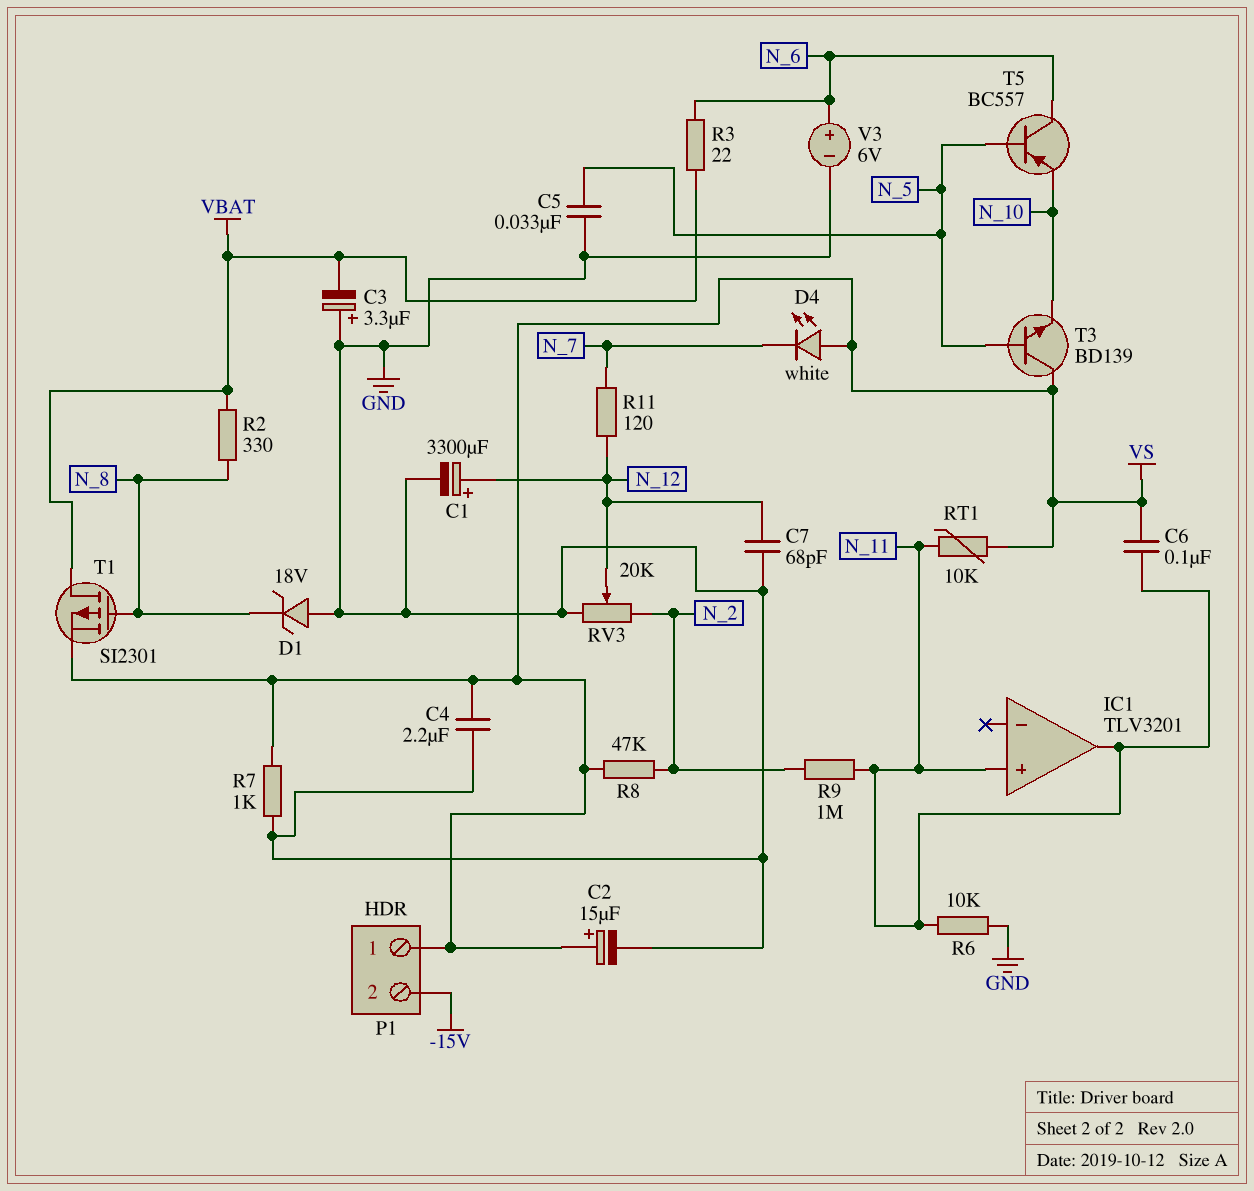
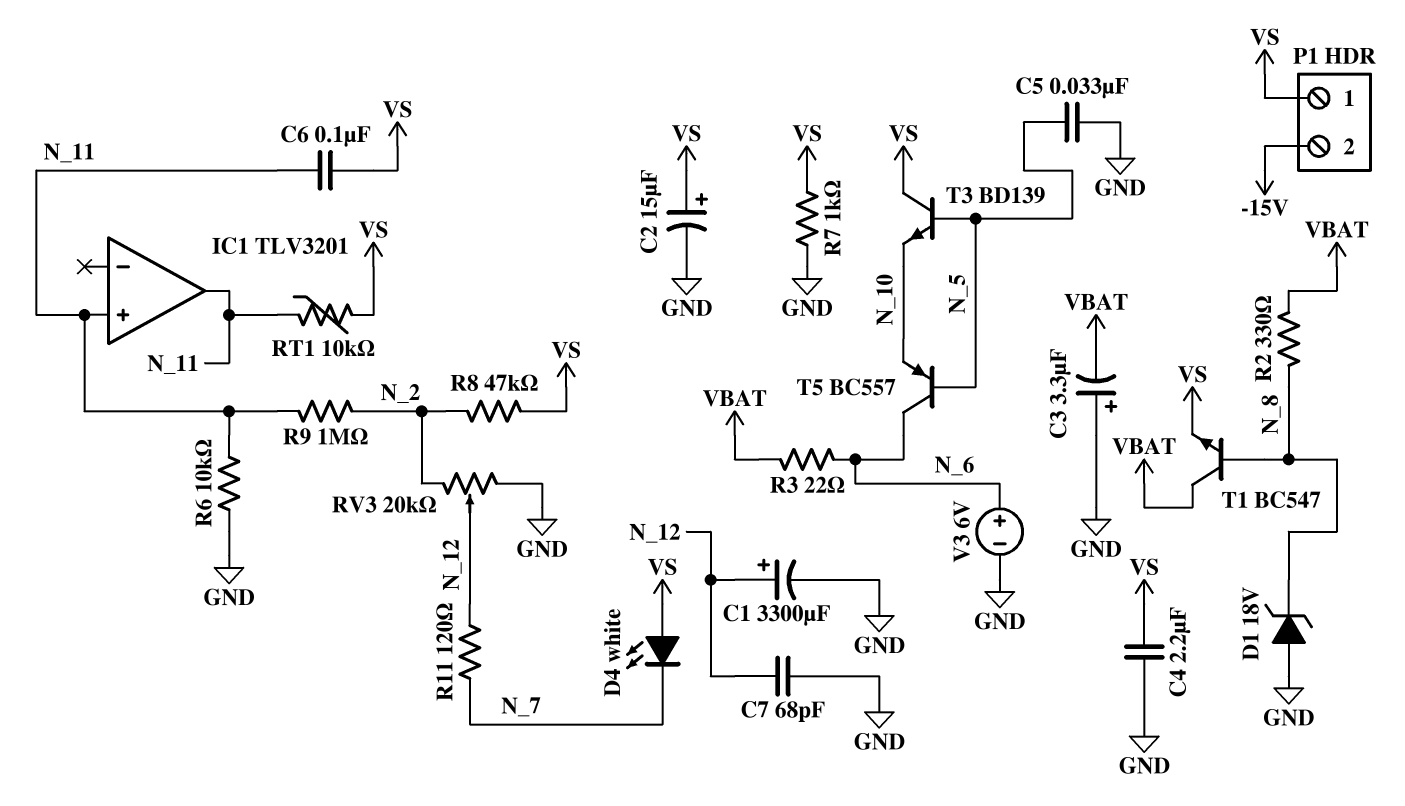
T1: PMOS SI2301 (G N_8, D VBAT, S VS) -> NPN BC547 (B N_8, C VBAT, E VS)

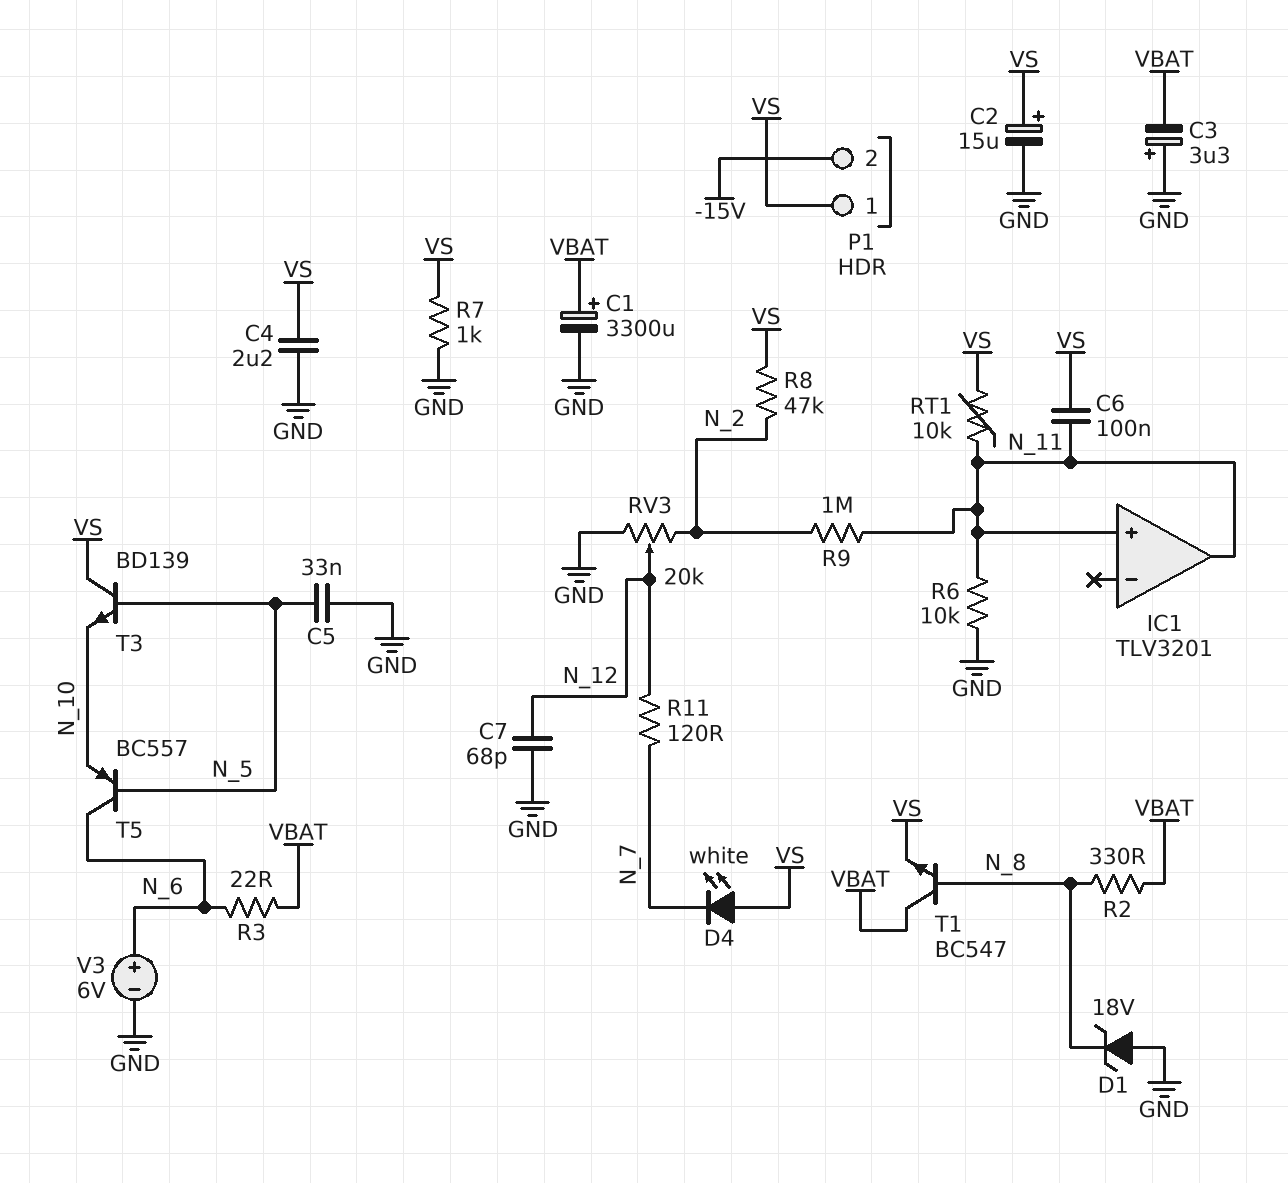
C1: 3300uF (plus N_12, minus GND) -> 3300uF (plus VBAT, minus GND)

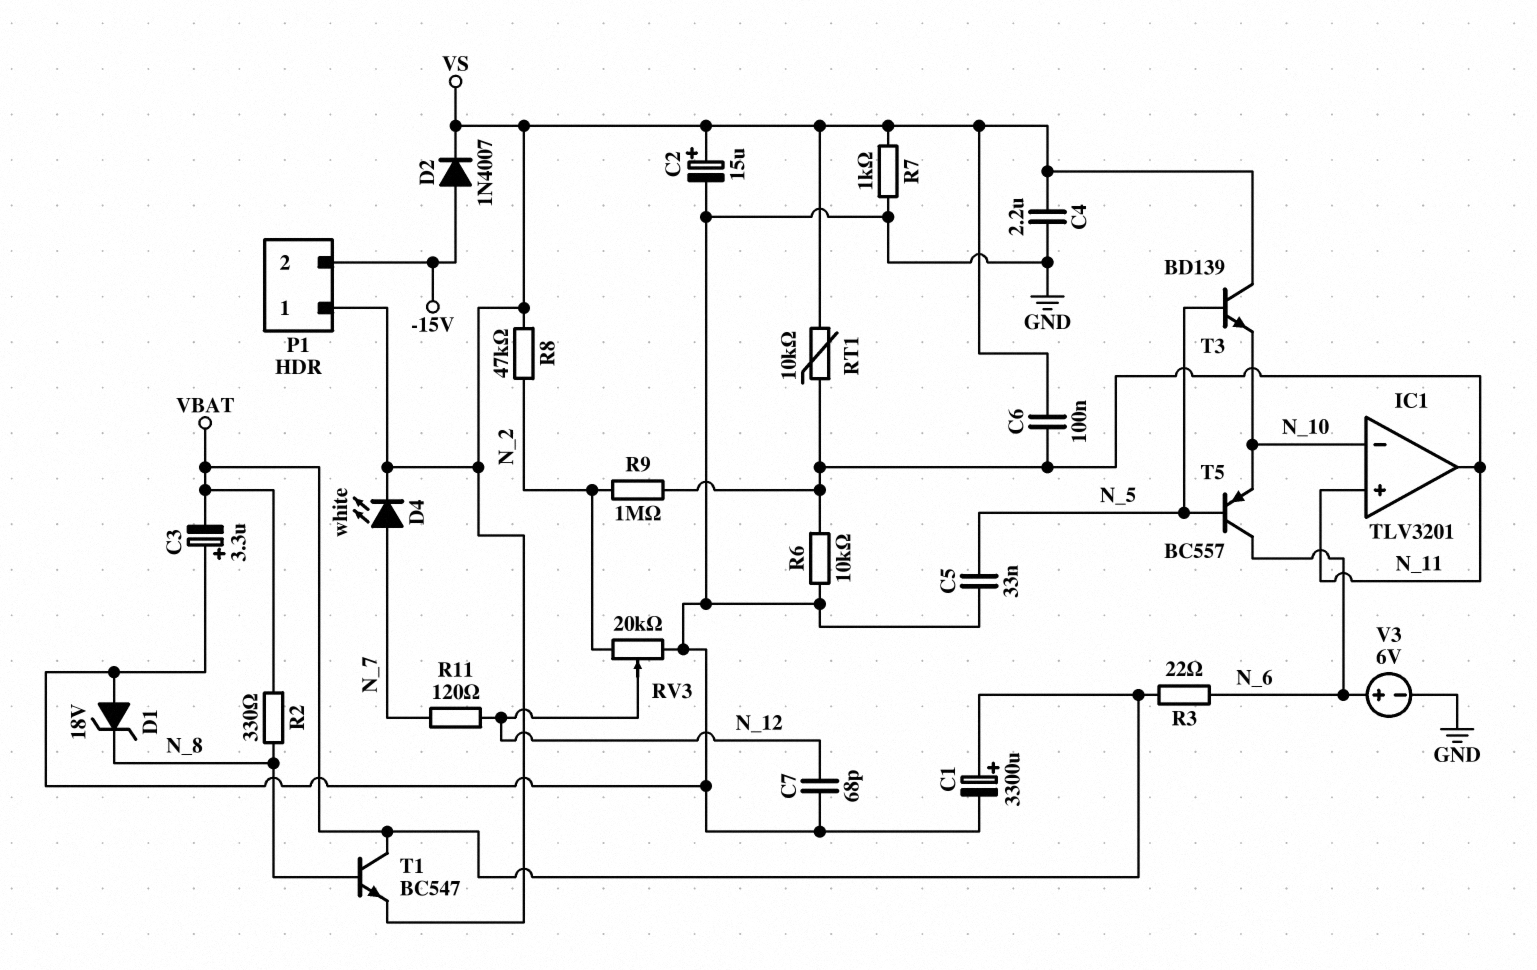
D2: none -> diode 1N4007 (A -15V, K VS)
D4: LED white (A VS, K N_7) -> LED white (A N_7, K VS)
IC1 pin in-: none -> N_10

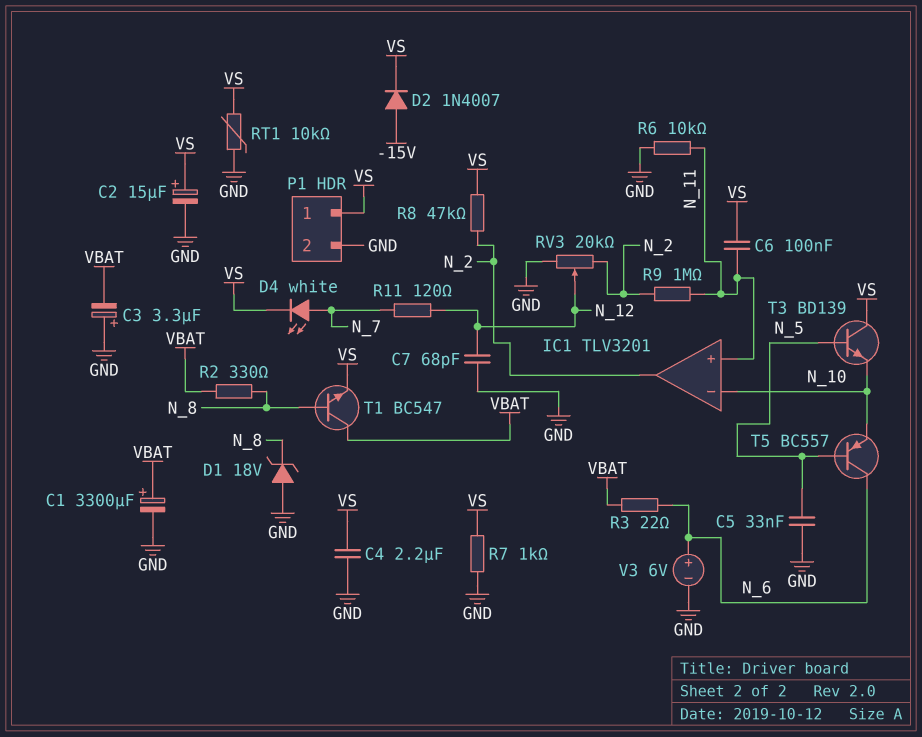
IC1 pin out: N_11 -> N_2
P1 pin 2: -15V -> GND
RT1: 10k (N_11, VS) -> 10k (GND, VS)

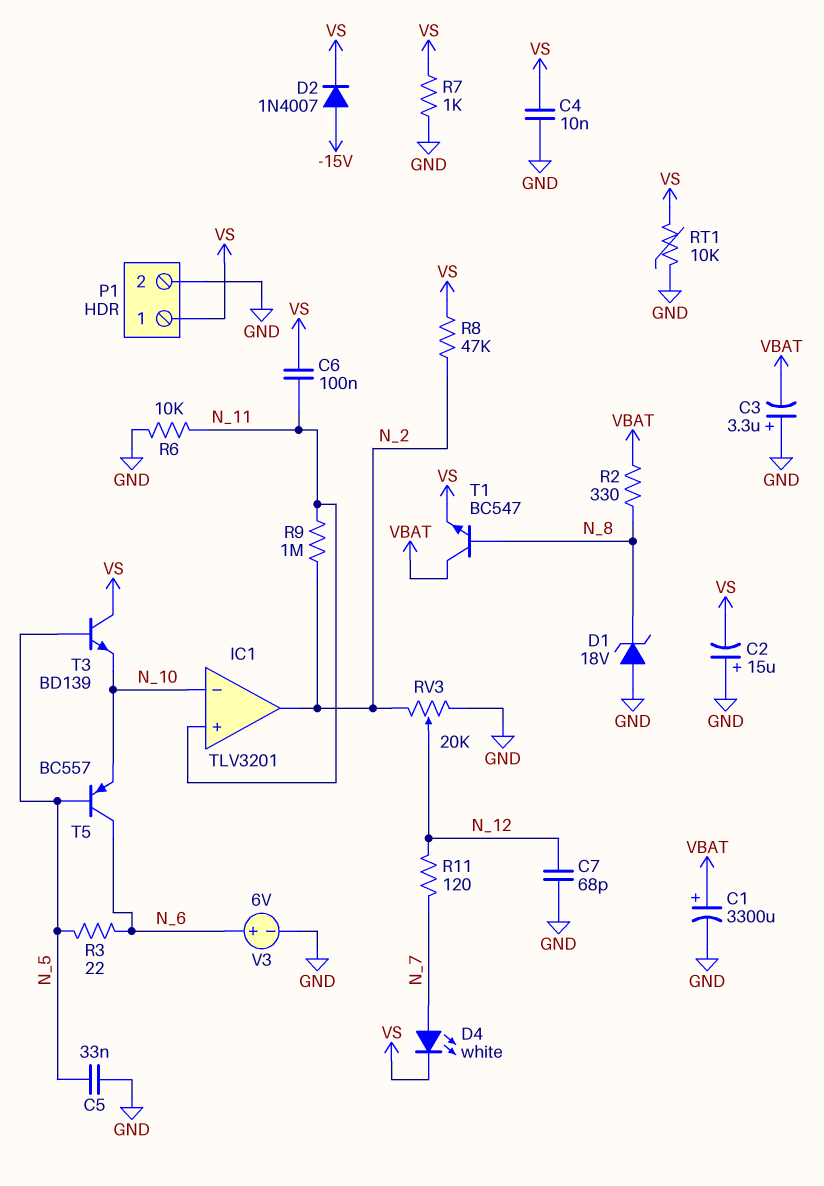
C2: 15uF (plus VS, minus GND) -> 15uF (plus GND, minus VS)
C4: 2.2uF (GND, VS) -> 10nF (GND, VS)
R3: 22 (N_6, VBAT) -> 22 (N_5, N_6)

